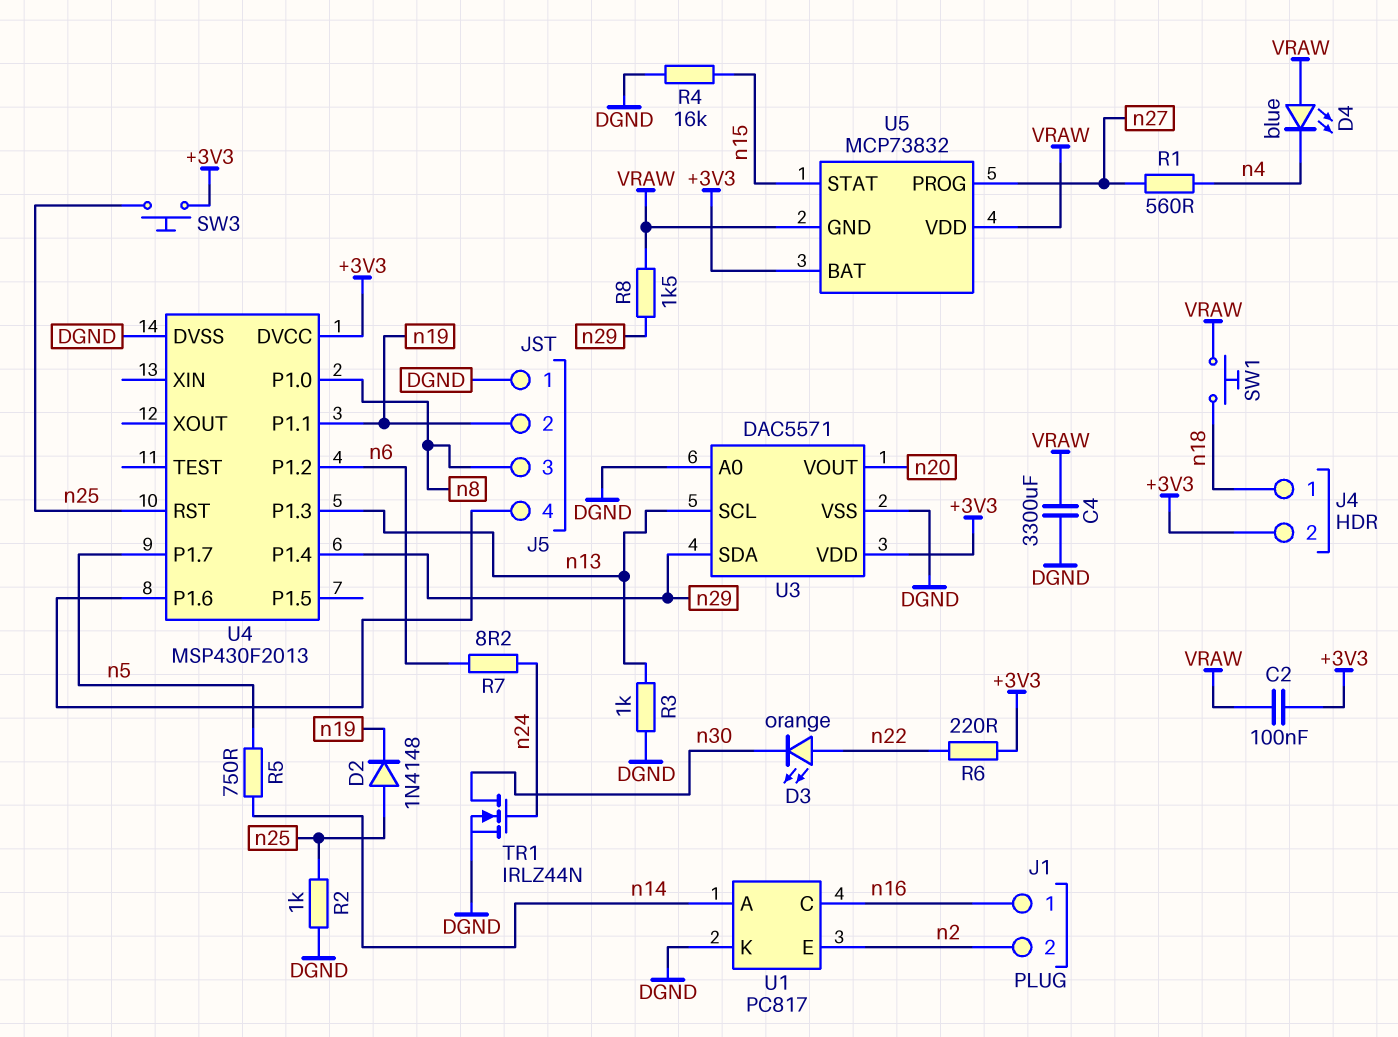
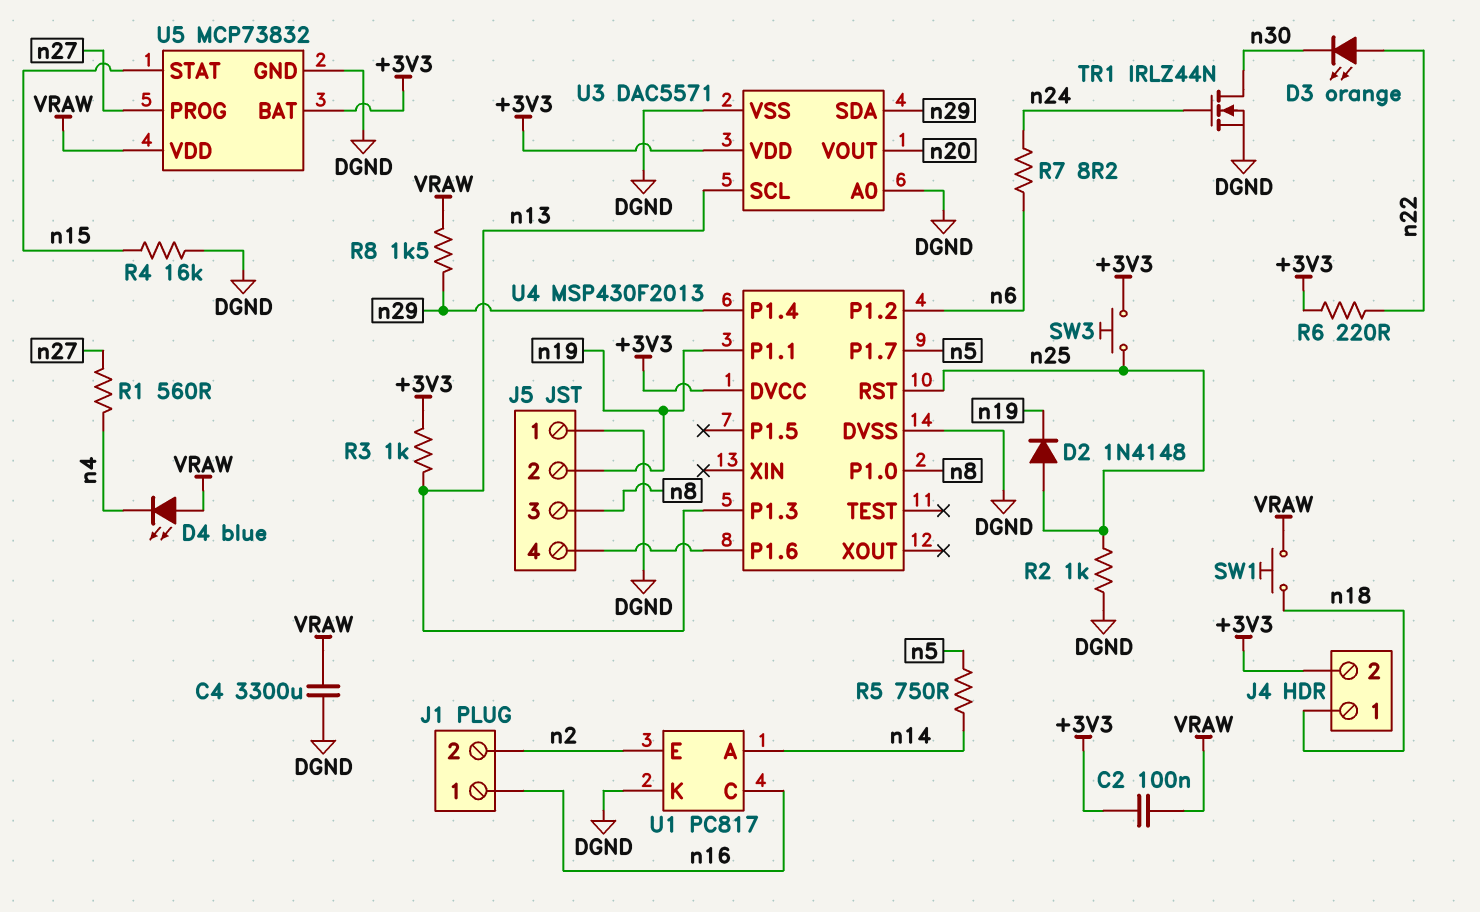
R3: 1k (DGND, n13) -> 1k (+3V3, n13)
U5 pin GND: VRAW -> DGND

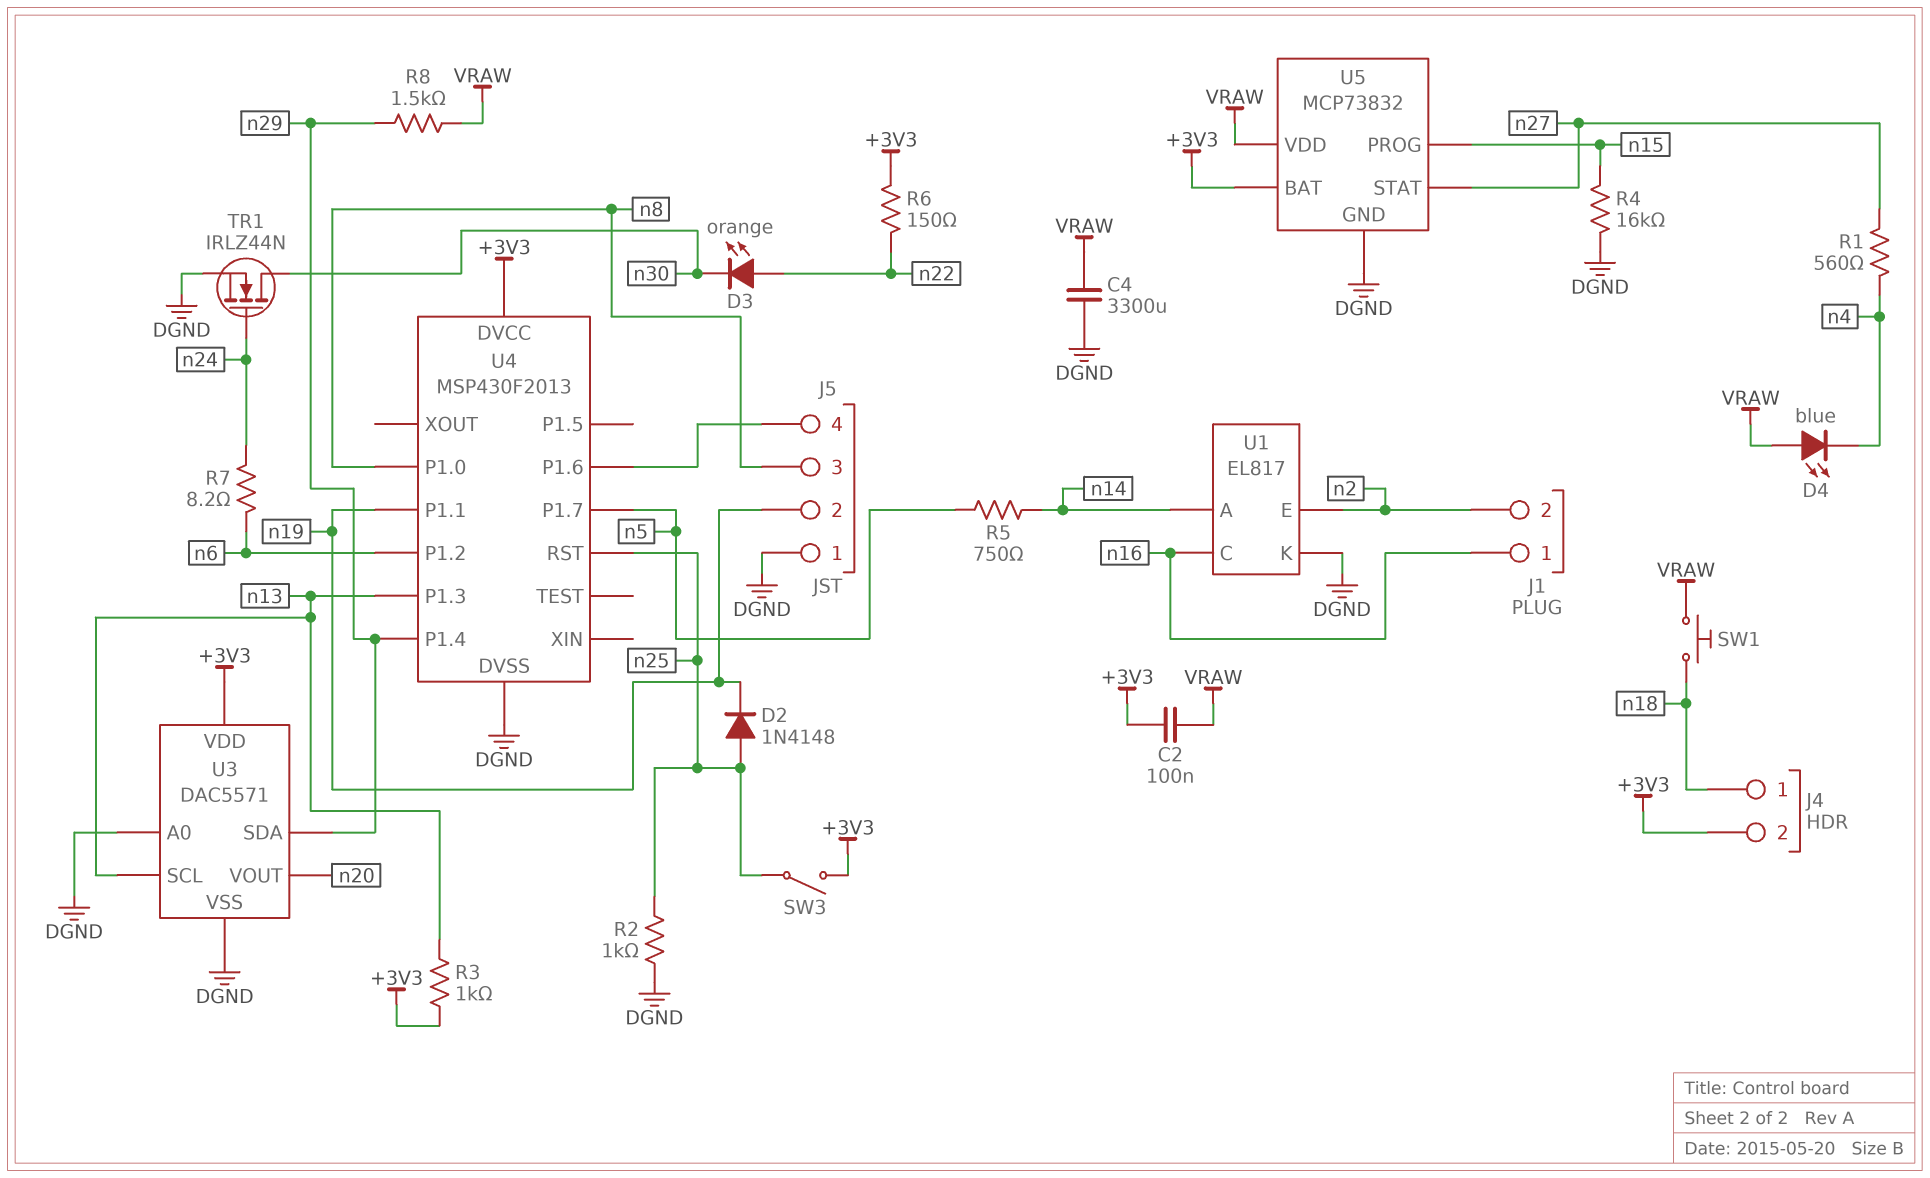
R6: 220 (+3V3, n22) -> 150 (+3V3, n22)
SW3: button (+3V3, n25) -> switch (+3V3, n25)
U1: PC817 -> EL817
U5 pin PROG: n27 -> n15
U5 pin STAT: n15 -> n27

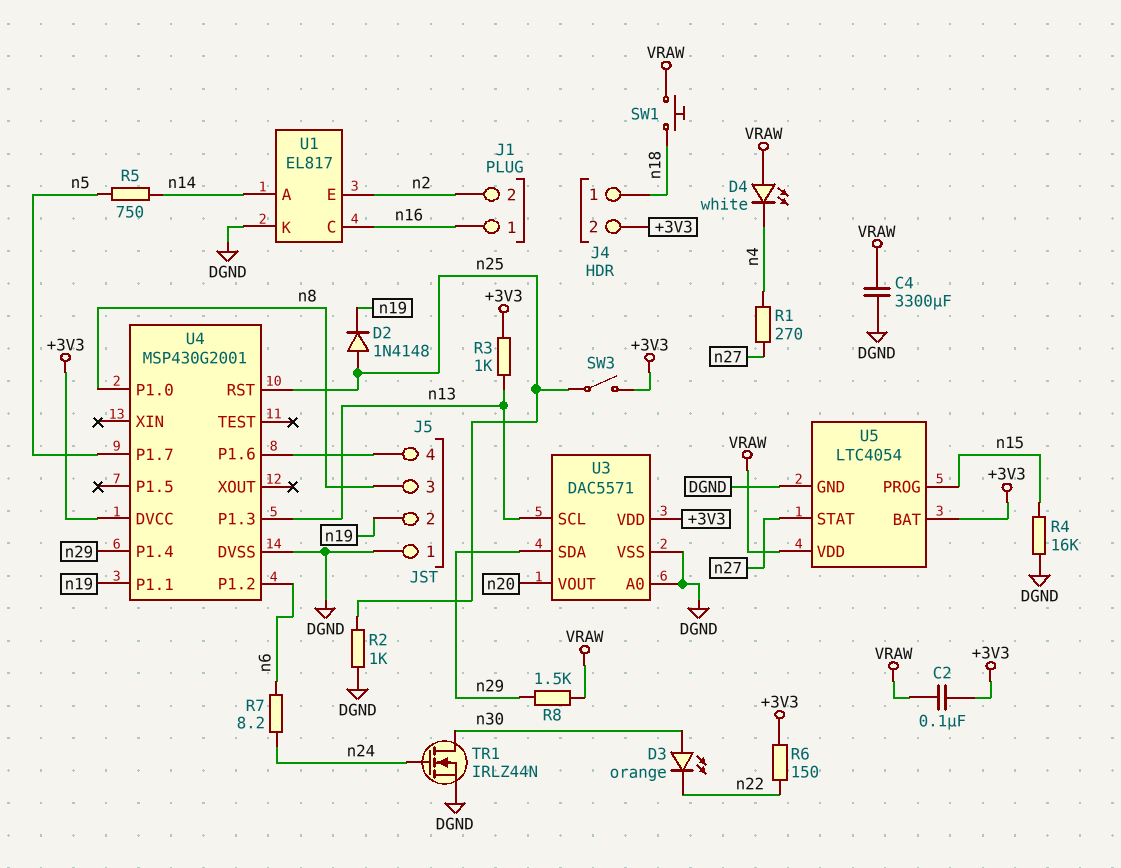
D3: LED orange (A n22, K n30) -> LED orange (A n30, K n22)
D4: LED blue (A VRAW, K n4) -> LED white (A VRAW, K n4)
R1: 560 (n4, n27) -> 270 (n4, n27)
U4: MSP430F2013 -> MSP430G2001
U5: MCP73832 -> LTC4054

